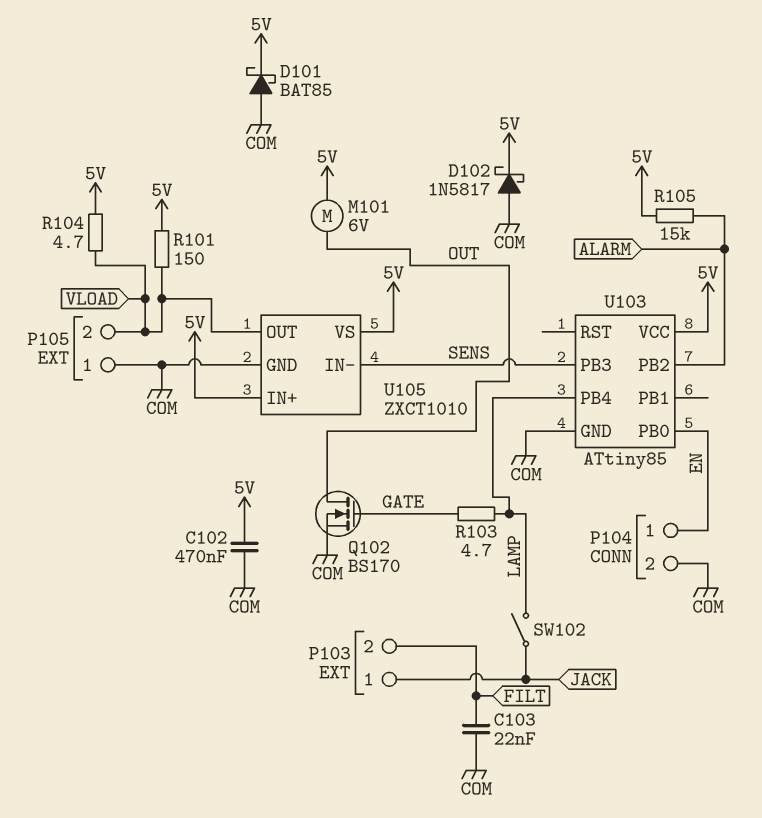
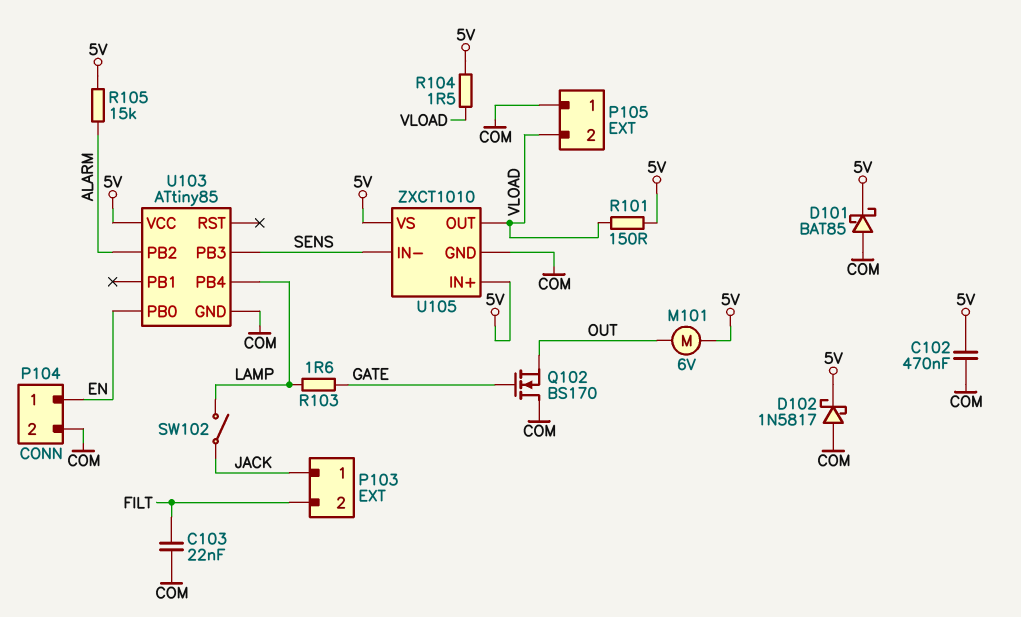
Q102: NMOS BS170 (G GATE, D OUT, S COM) -> NMOS BS170 (G GATE, D COM, S OUT)
R103: 4.7 (GATE, LAMP) -> 1.6 (GATE, LAMP)
R104: 4.7 (5V, VLOAD) -> 1.5 (5V, VLOAD)

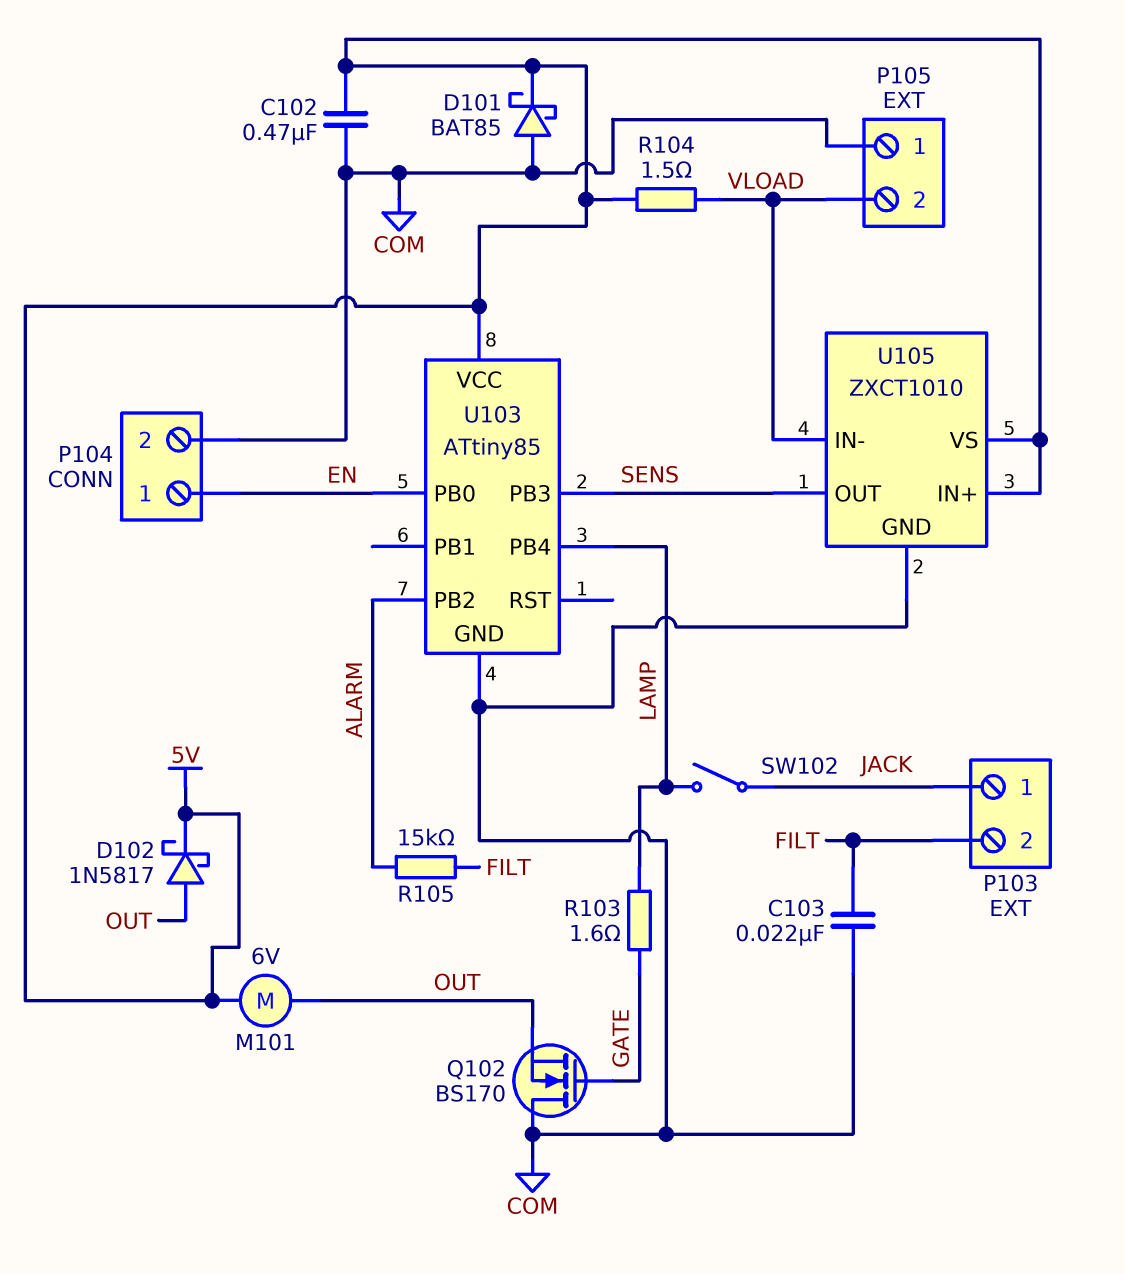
D102: schottky 1N5817 (A COM, K 5V) -> schottky 1N5817 (A OUT, K 5V)
R101: 150 (5V, VLOAD) -> none
R105: 15k (5V, ALARM) -> 15k (ALARM, FILT)
U105 pin IN-: SENS -> VLOAD
U105 pin OUT: VLOAD -> SENS

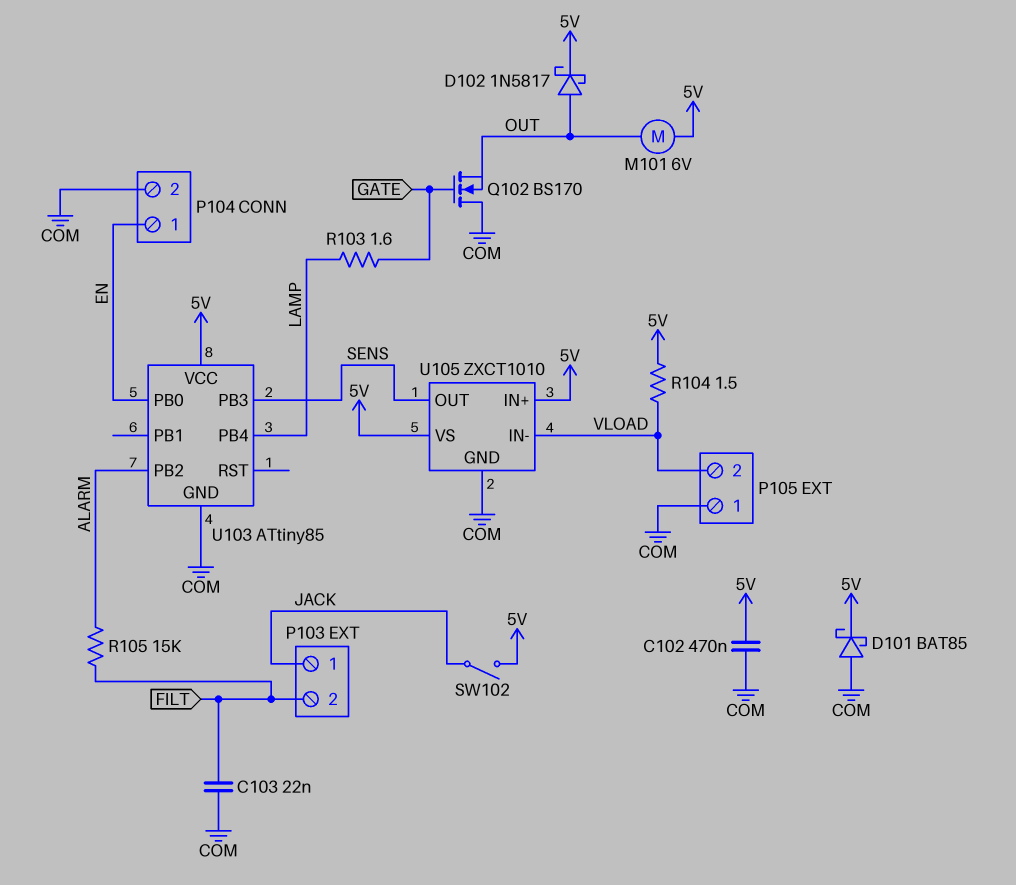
SW102: switch (JACK, LAMP) -> switch (5V, JACK)

